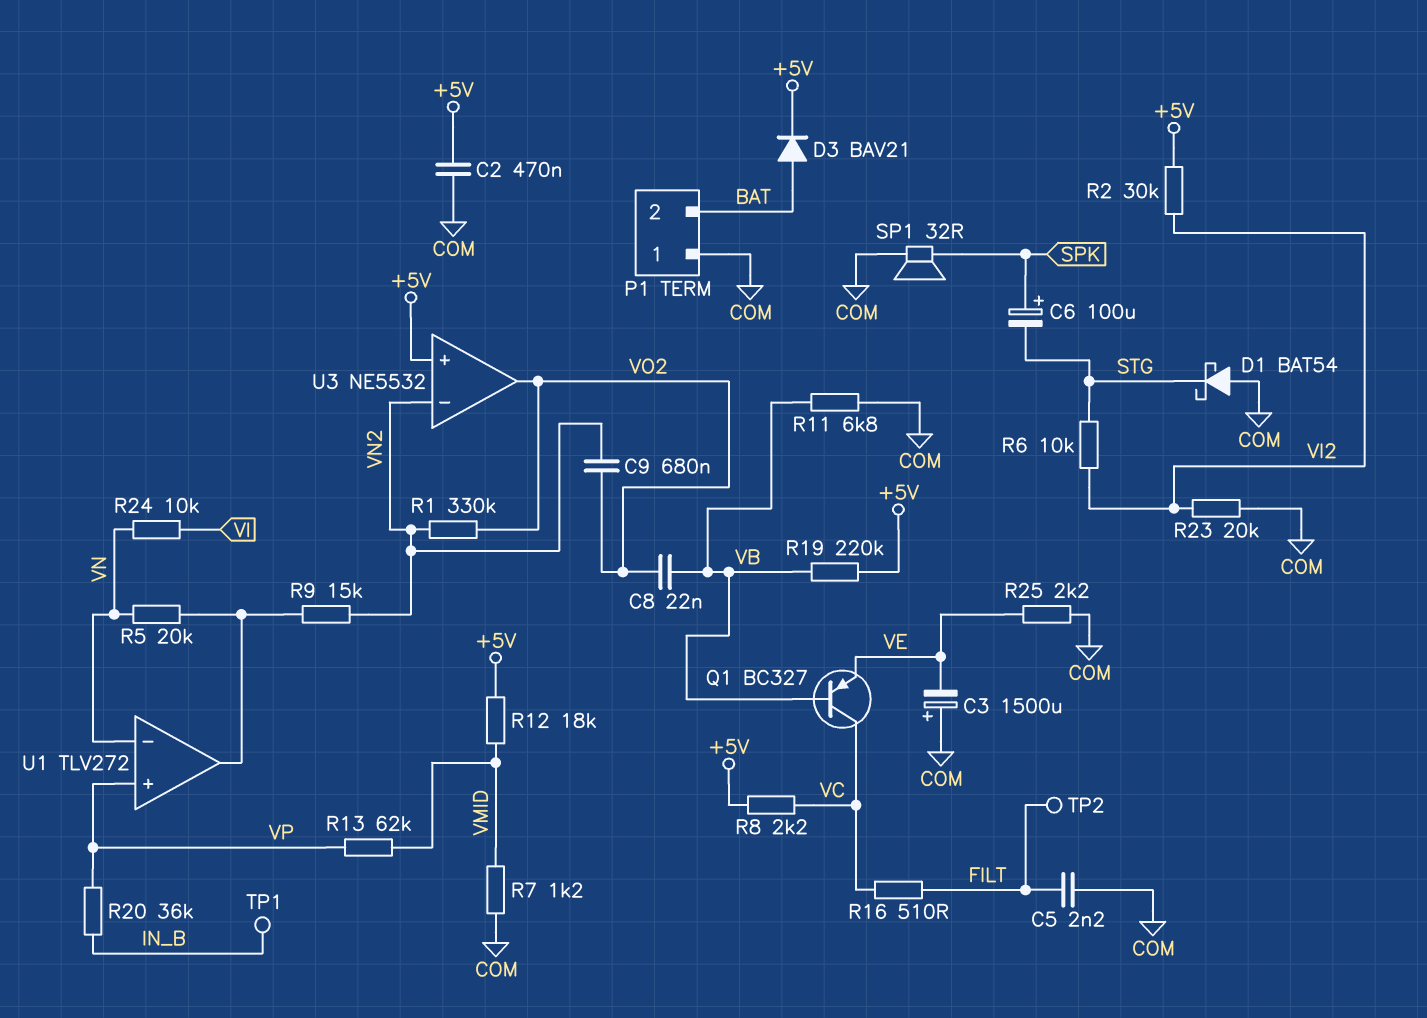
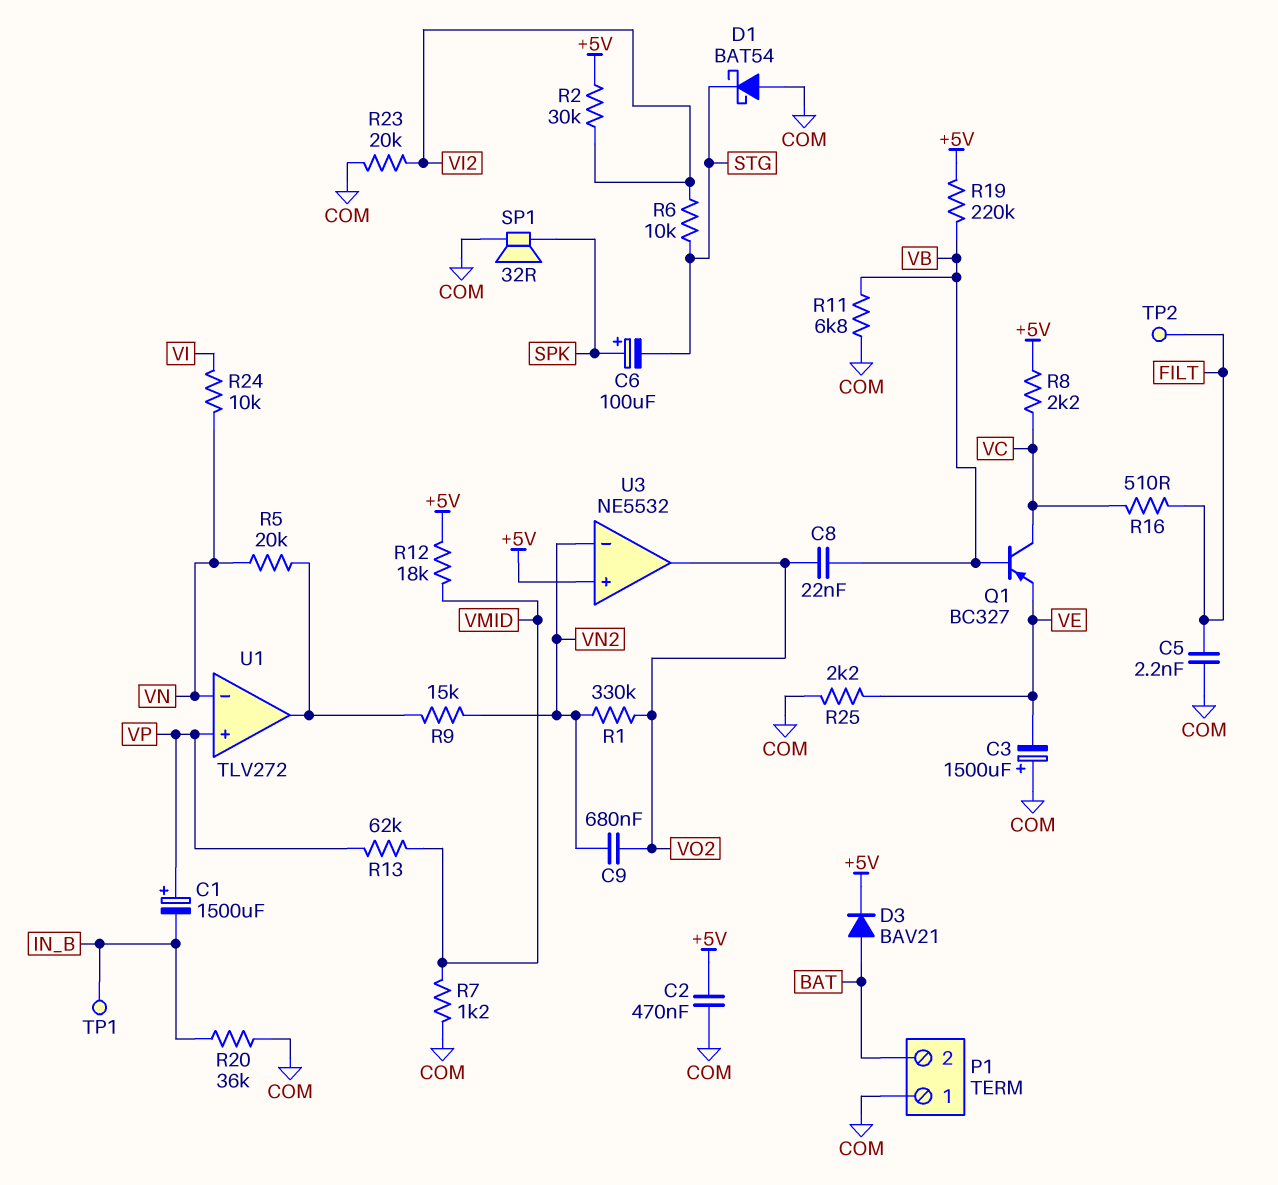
C1: none -> 1500uF (plus VP, minus IN_B)
R20: 36k (IN_B, VP) -> 36k (COM, IN_B)

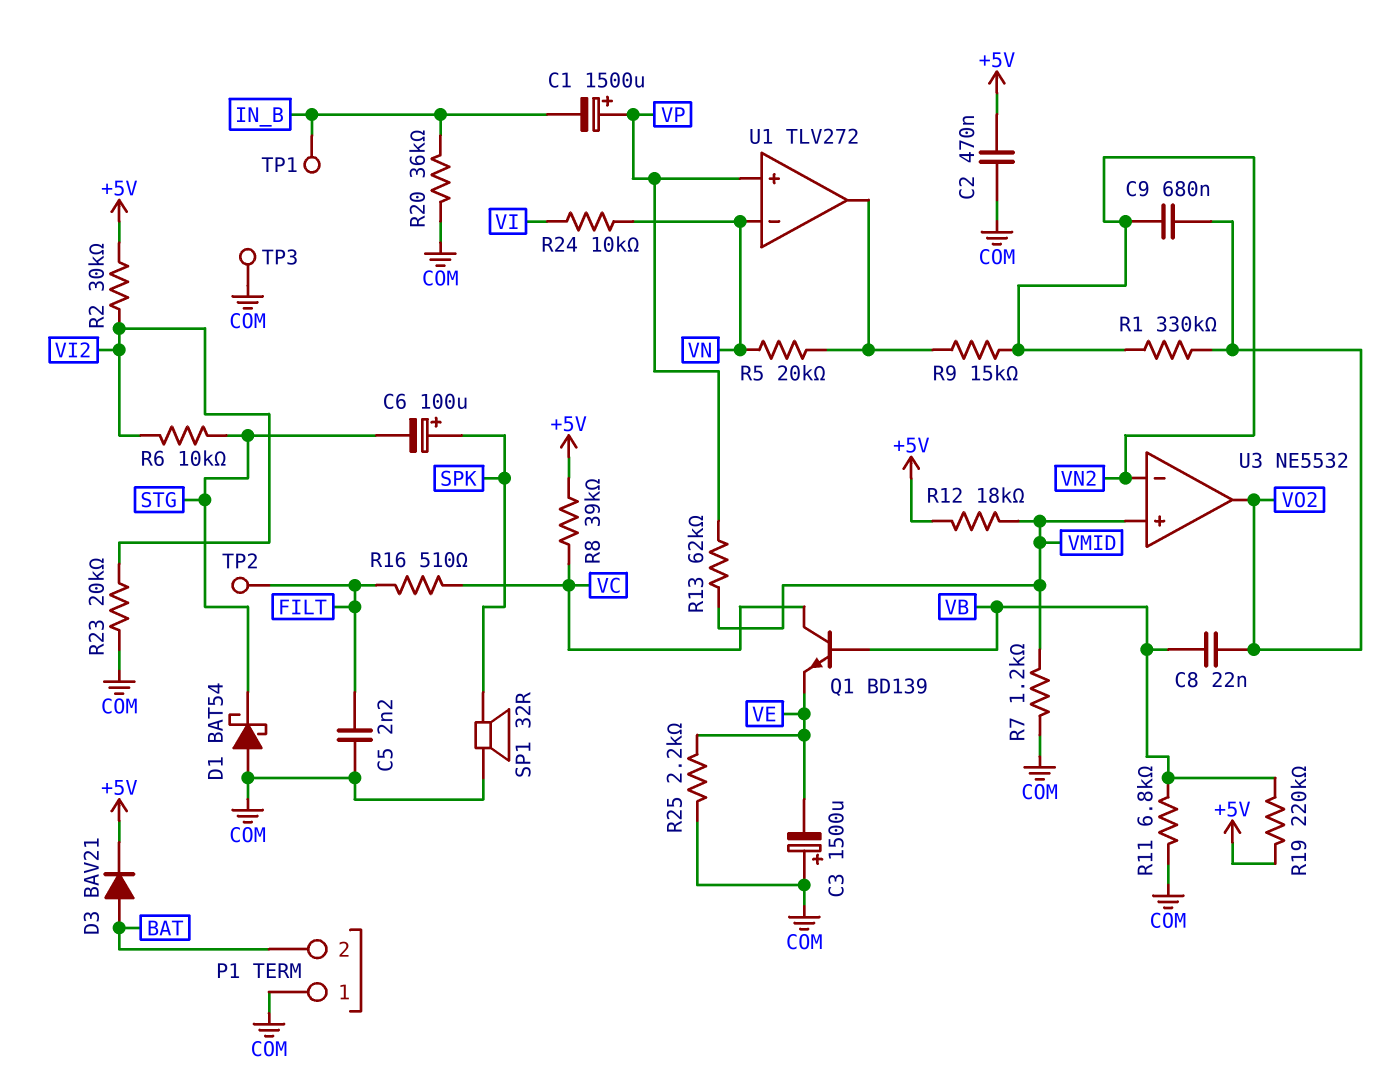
Q1: PNP BC327 (B VB, C VC, E VE) -> NPN BD139 (B VB, C VC, E VE)
R8: 2.2k (+5V, VC) -> 39k (+5V, VC)
TP3: none -> test point (COM)
U3 pin in+: +5V -> VMID

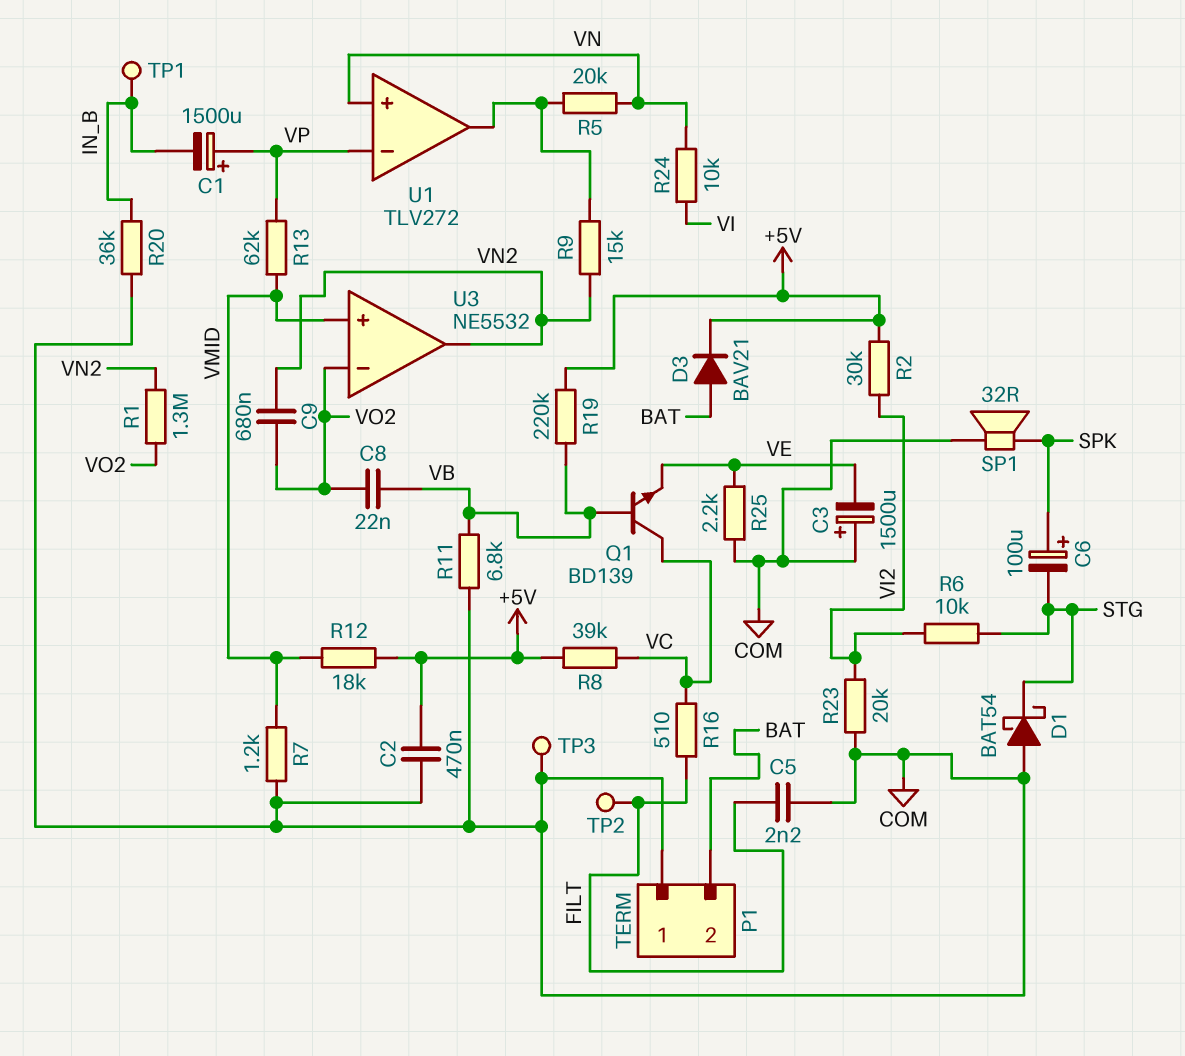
R1: 330k (VN2, VO2) -> 1.3M (VN2, VO2)
U1 pin in+: VP -> VN
U1 pin in-: VN -> VP
U3 pin in-: VN2 -> VO2
U3 pin out: VO2 -> VN2

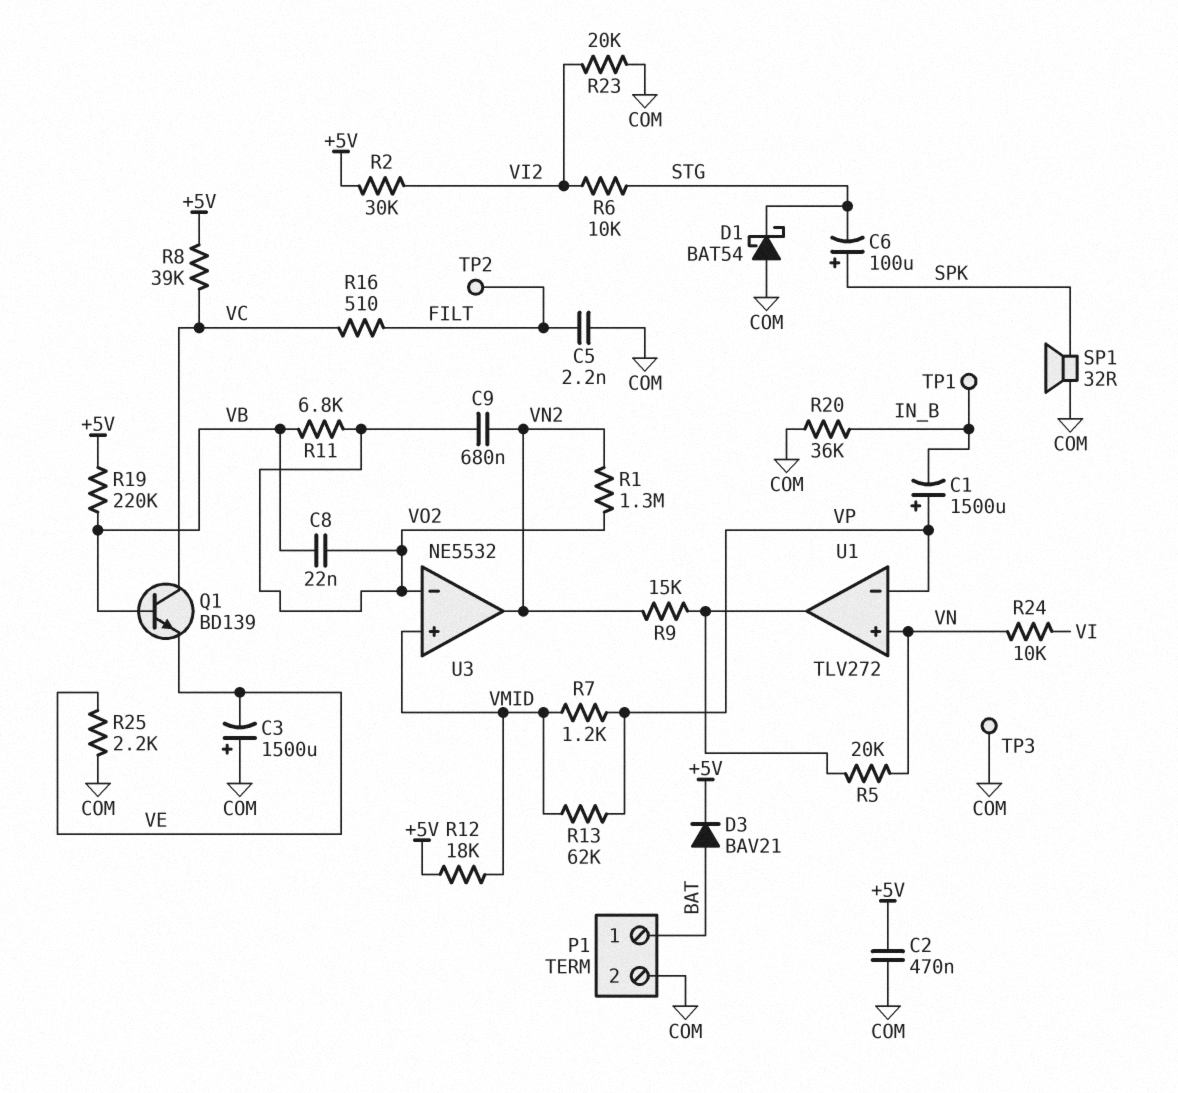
P1 pin 1: COM -> BAT
P1 pin 2: BAT -> COM
R7: 1.2k (COM, VMID) -> 1.2k (VMID, VP)
R11: 6.8k (COM, VB) -> 6.8k (VB, VO2)

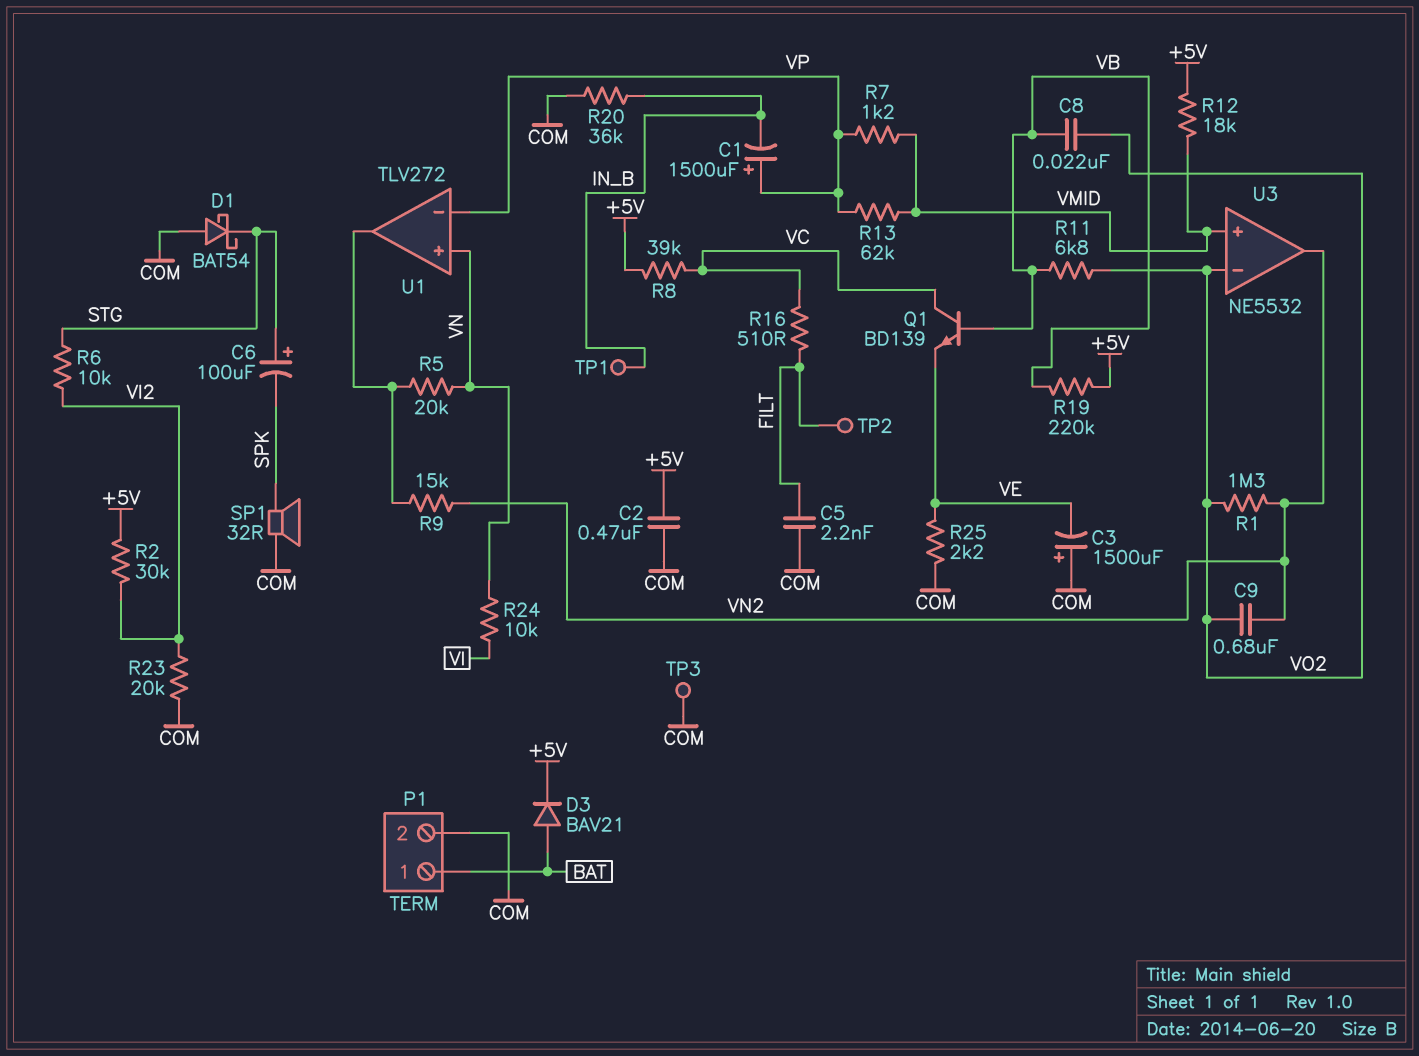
C6: 100uF (plus SPK, minus STG) -> 100uF (plus STG, minus SPK)

